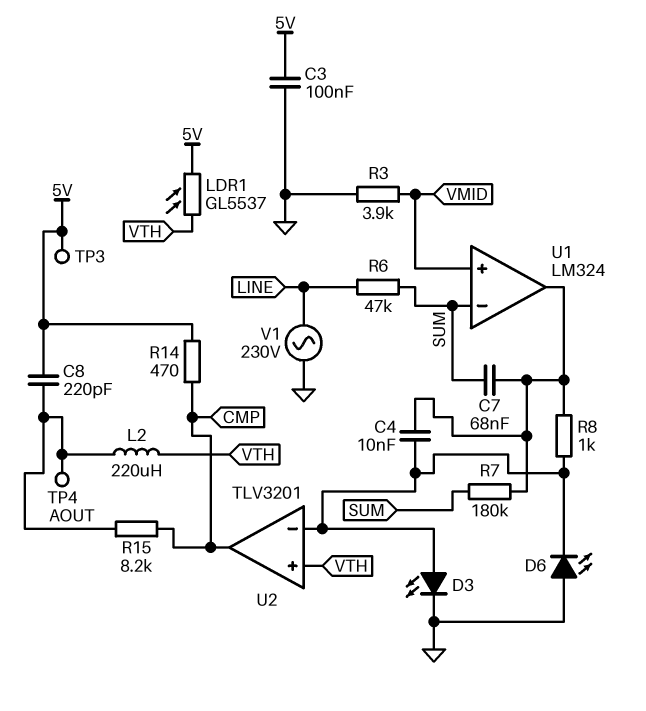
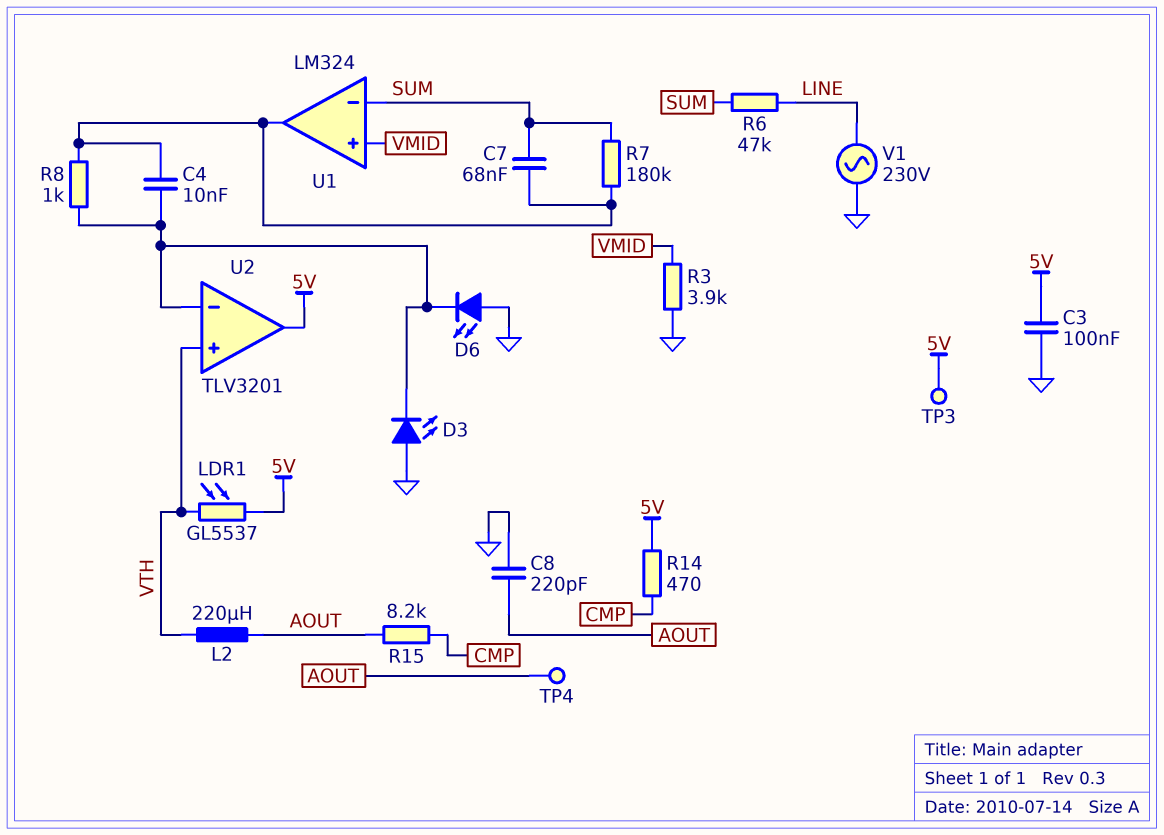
C8: 220pF (5V, AOUT) -> 220pF (AOUT, GND)
D3: LED (A U2/in-, K GND) -> LED (A GND, K U2/in-)
U2 pin out: CMP -> 5V

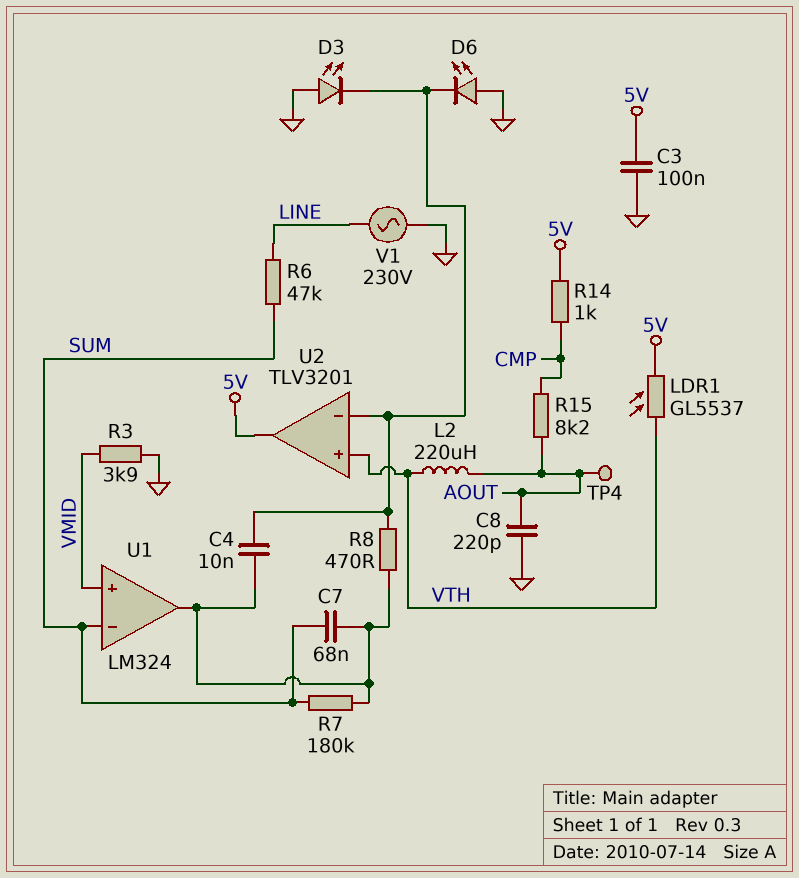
R8: 1k (U1/out, U2/in-) -> 470 (U1/out, U2/in-)
R14: 470 (5V, CMP) -> 1k (5V, CMP)
TP3: test point (5V) -> none

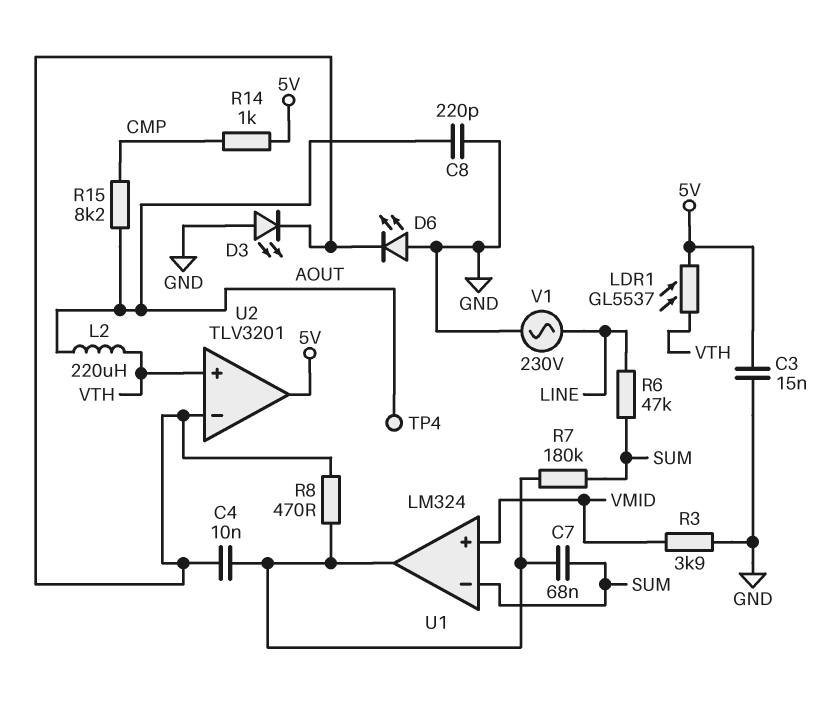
C3: 100nF (5V, GND) -> 15nF (5V, GND)

